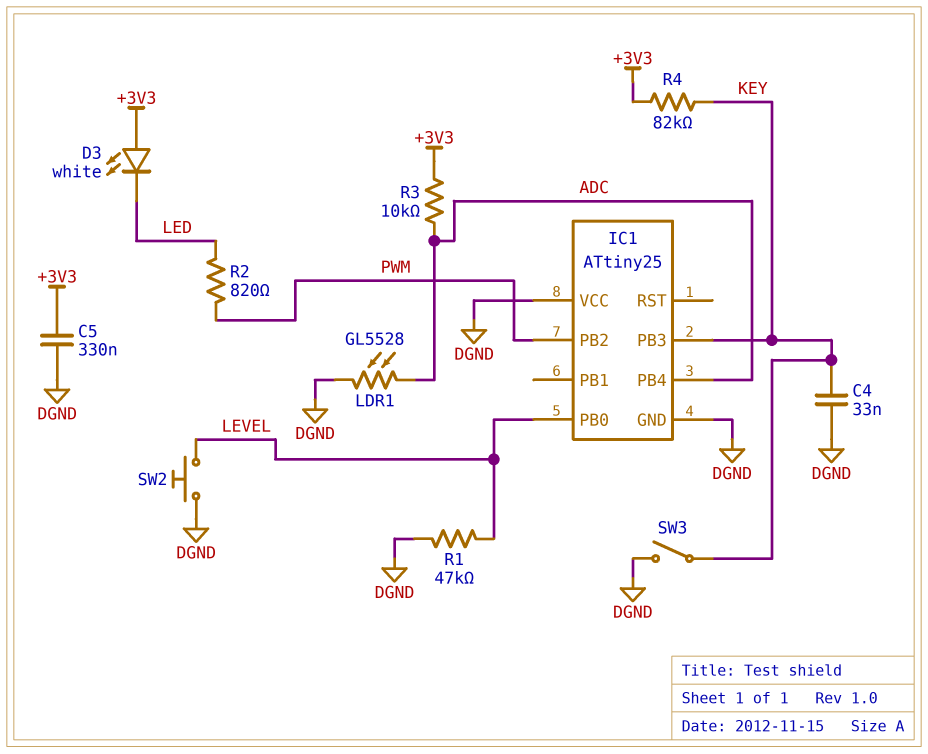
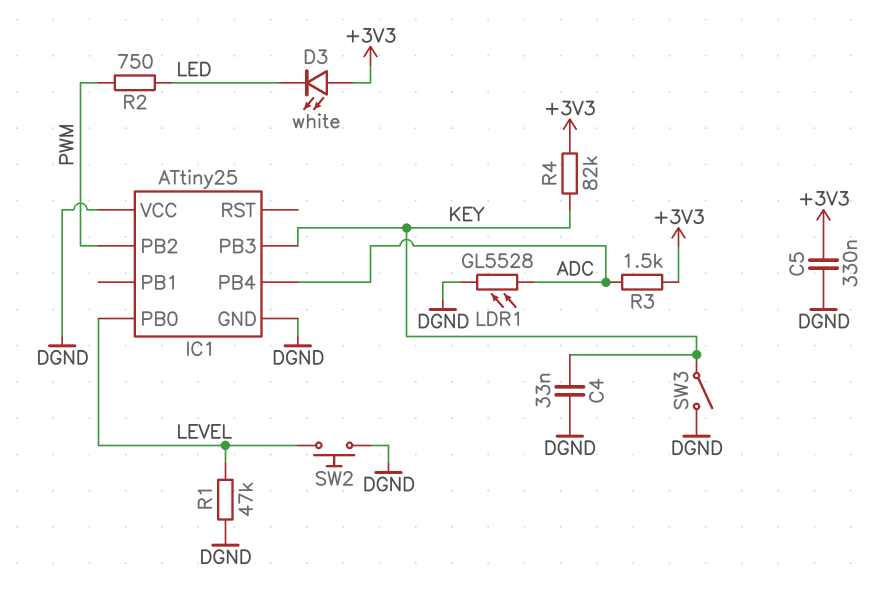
R2: 820 (LED, PWM) -> 750 (LED, PWM)
R3: 10k (+3V3, ADC) -> 1.5k (+3V3, ADC)

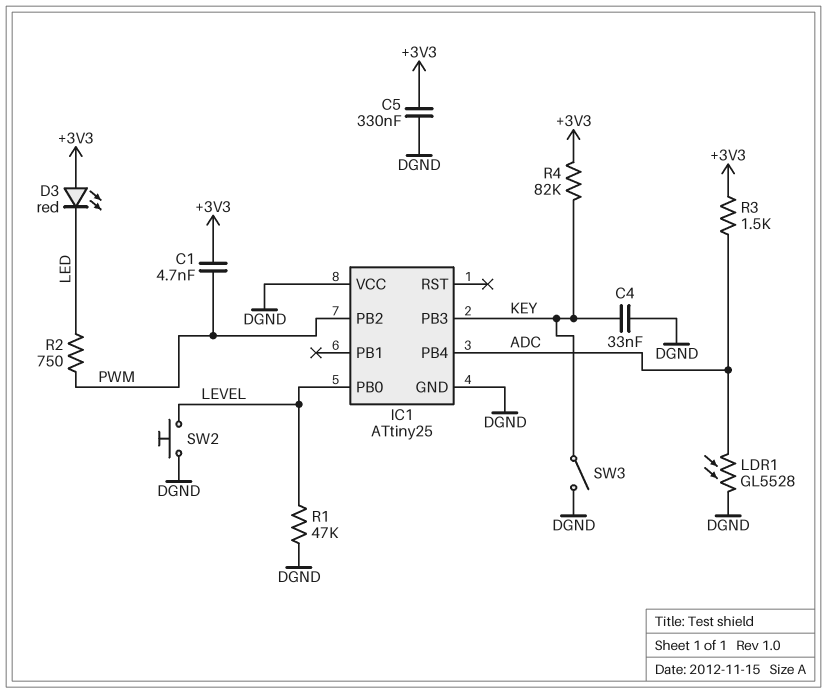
C1: none -> 4.7nF (+3V3, PWM)
D3: LED white (A +3V3, K LED) -> LED red (A +3V3, K LED)

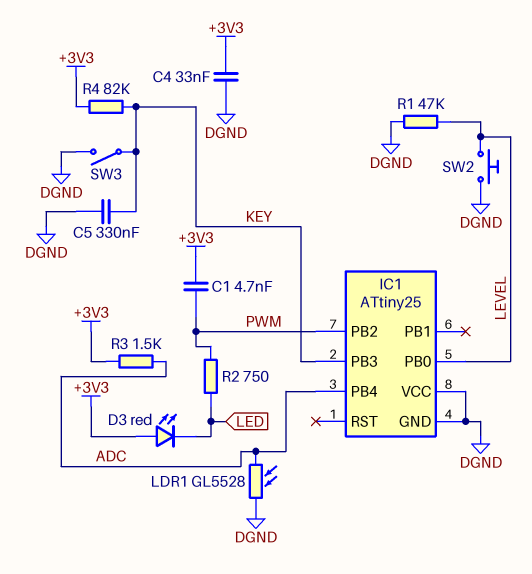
C4: 33nF (DGND, KEY) -> 33nF (+3V3, DGND)
C5: 330nF (+3V3, DGND) -> 330nF (DGND, KEY)

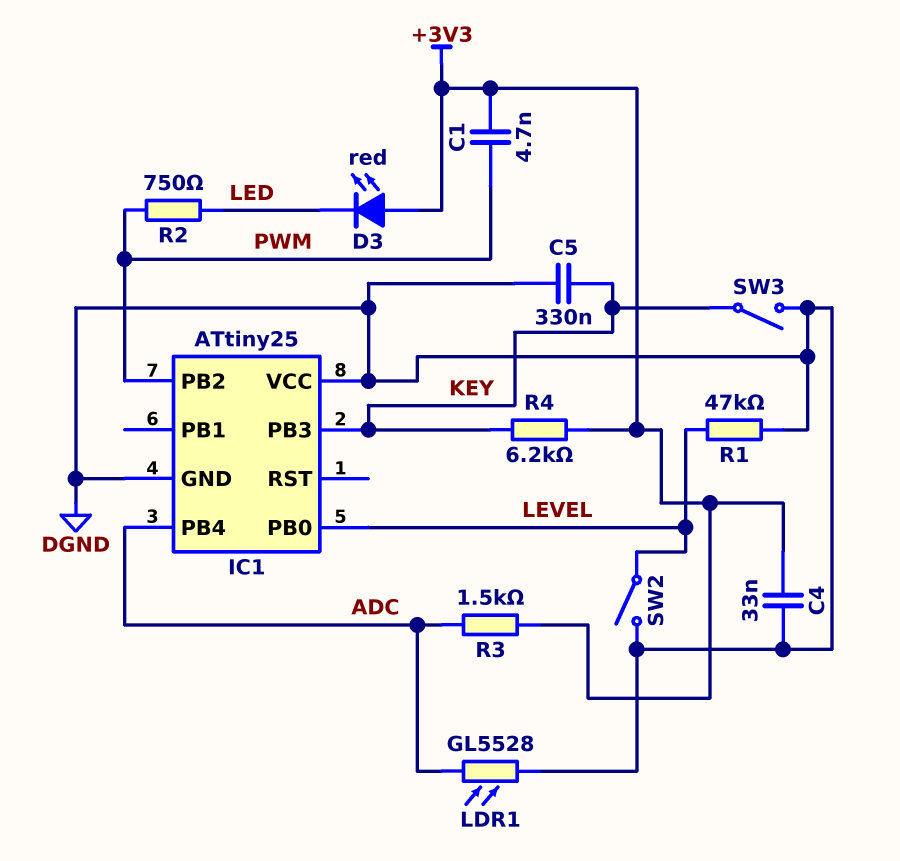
R4: 82k (+3V3, KEY) -> 6.2k (+3V3, KEY)
SW2: button (DGND, LEVEL) -> switch (DGND, LEVEL)

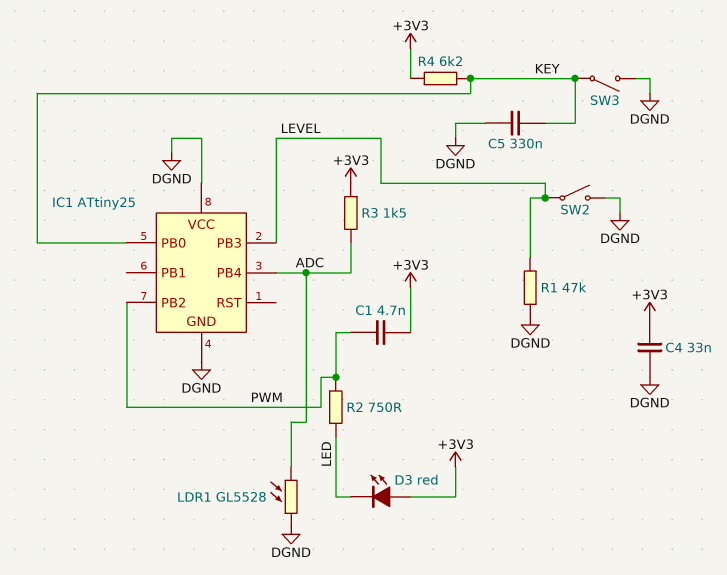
IC1 pin PB0: LEVEL -> KEY
IC1 pin PB3: KEY -> LEVEL

